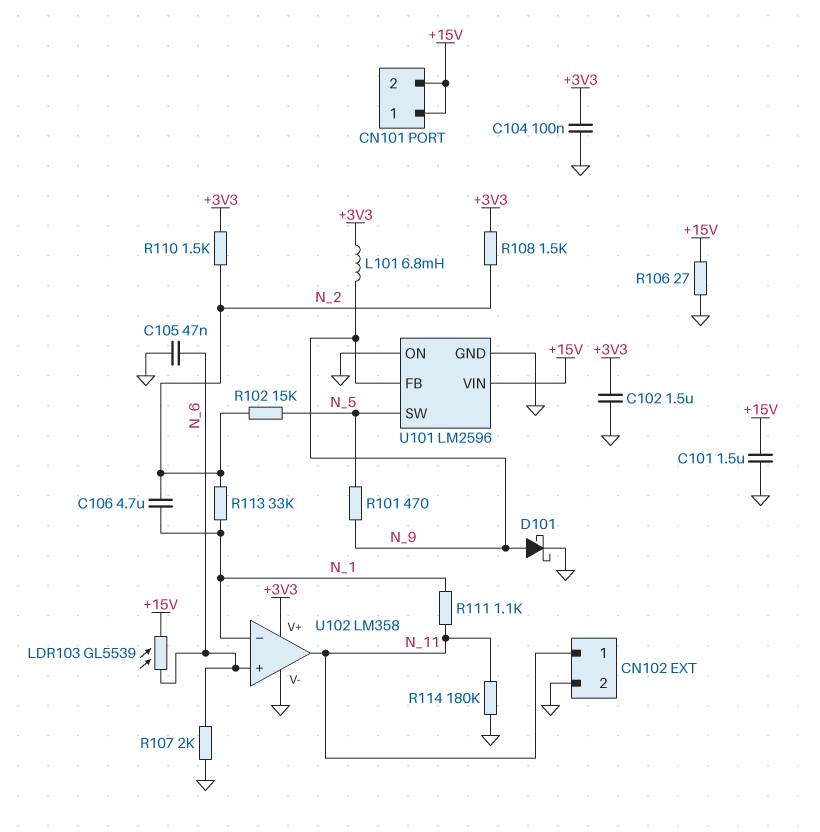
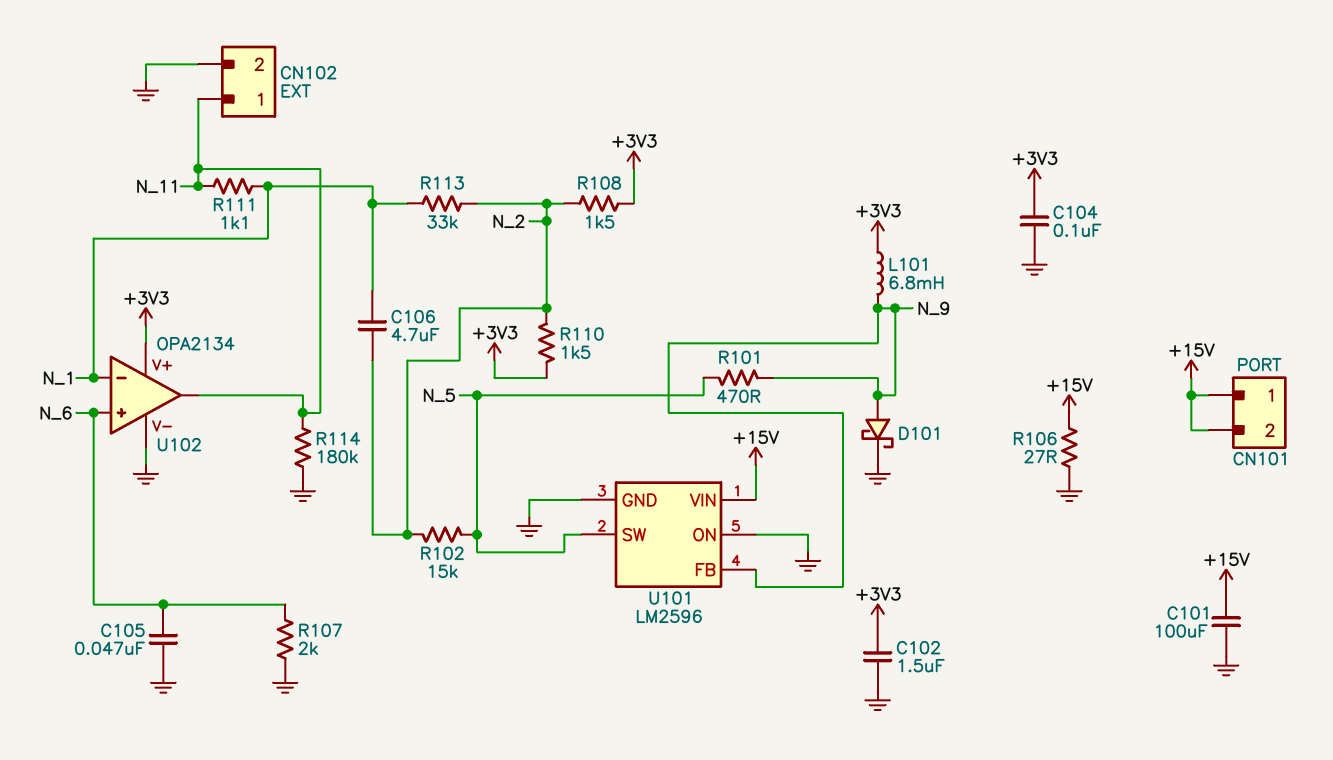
C101: 1.5uF (+15V, GND) -> 100uF (+15V, GND)
LDR103: GL5539 (+15V, N_6) -> none
U102: LM358 -> OPA2134

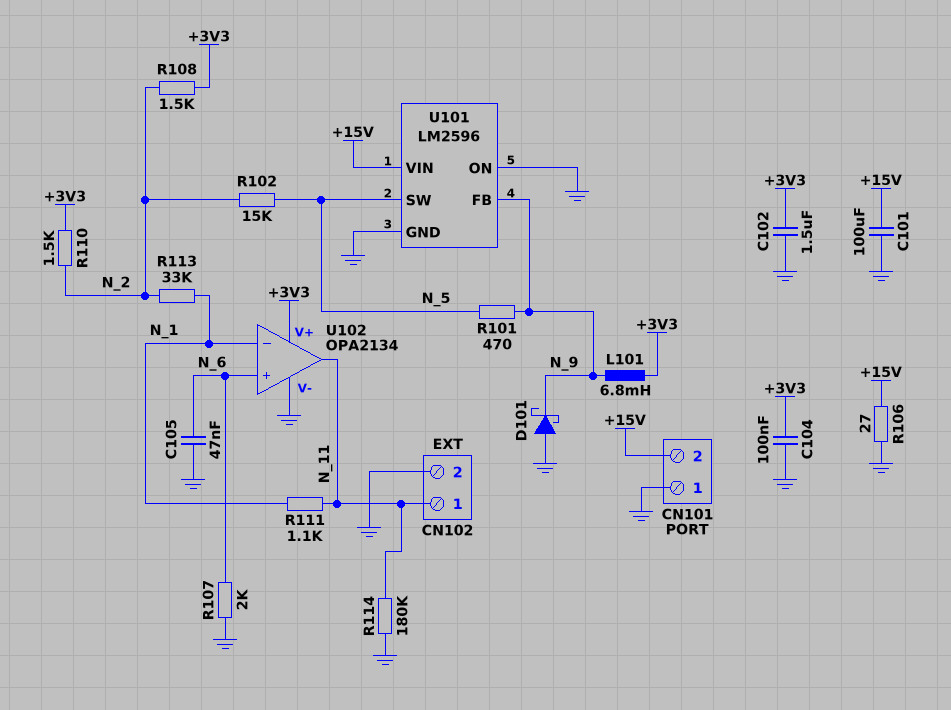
C106: 4.7uF (N_1, N_2) -> none
CN101 pin 1: +15V -> GND
D101: schottky (A N_9, K GND) -> schottky (A GND, K N_9)

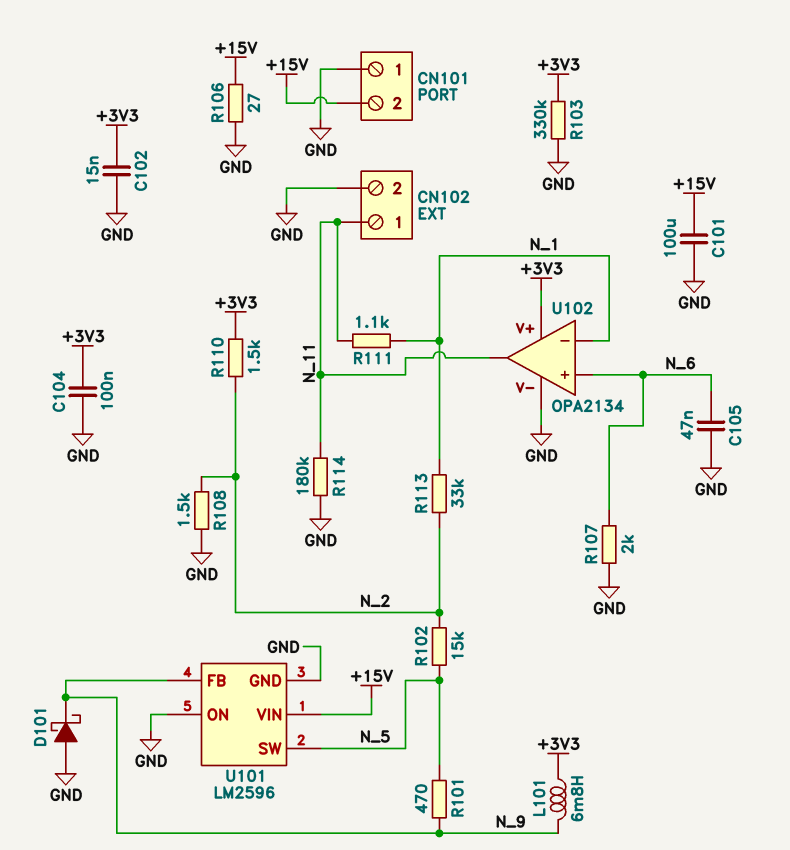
C102: 1.5uF (+3V3, GND) -> 15nF (+3V3, GND)
R103: none -> 330k (+3V3, GND)
R108: 1.5k (+3V3, N_2) -> 1.5k (GND, N_2)

